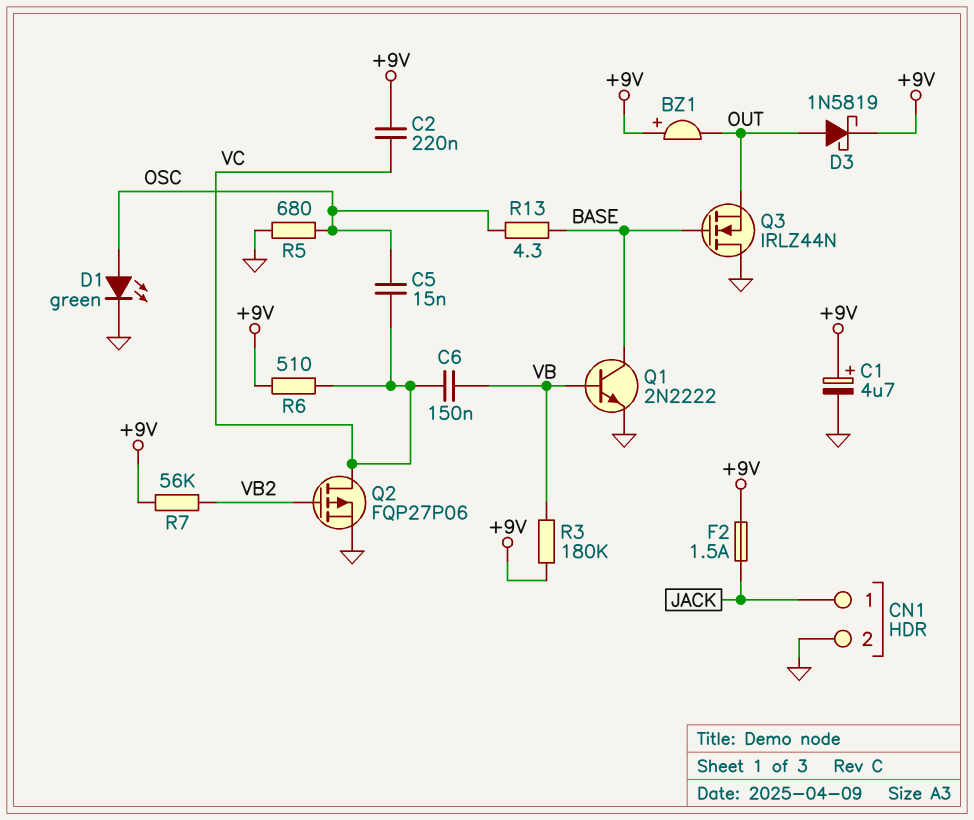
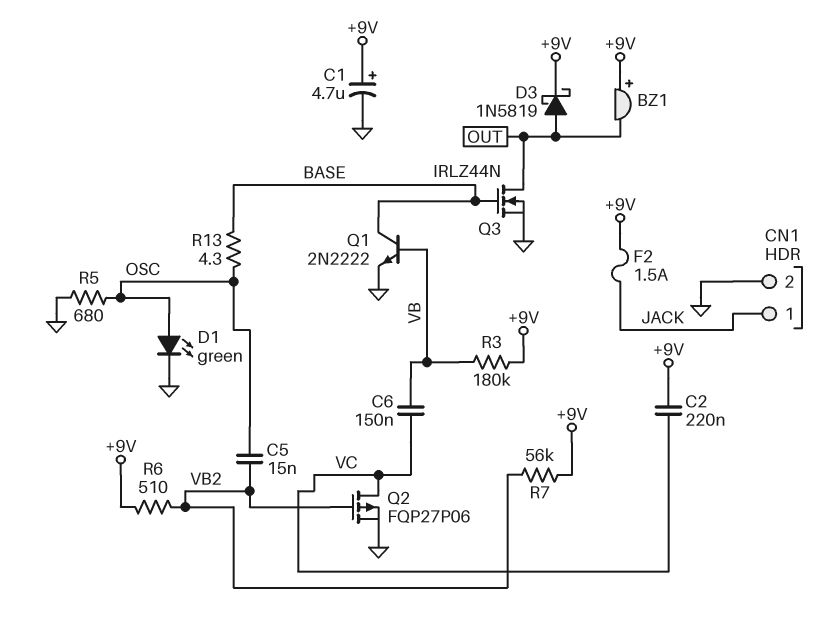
C5: 15nF (OSC, VC) -> 15nF (OSC, VB2)
Q3: NMOS IRLZ44N (G BASE, D GND, S OUT) -> NMOS IRLZ44N (G BASE, D OUT, S GND)
R6: 510 (+9V, VC) -> 510 (+9V, VB2)

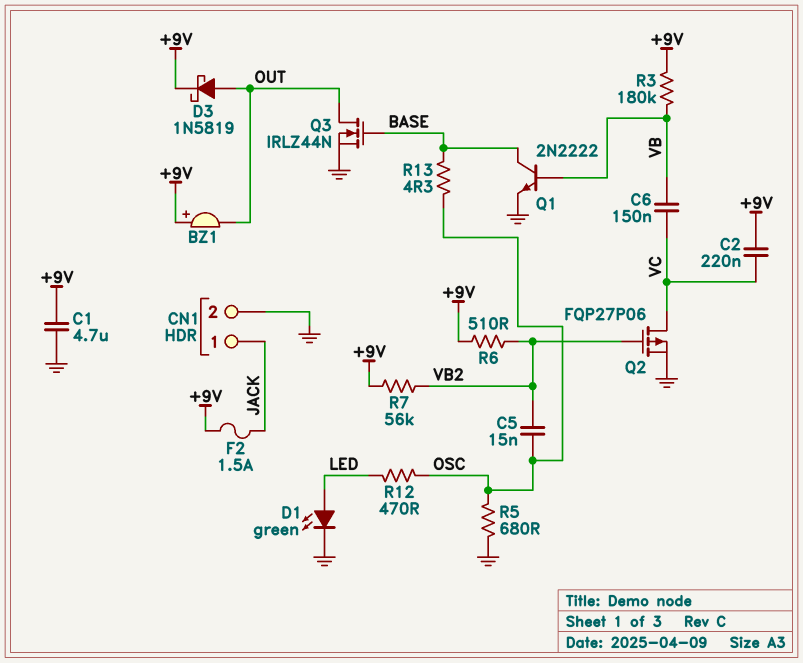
C1: 4.7uF (plus +9V, minus GND) -> 4.7uF (+9V, GND)
D1: LED green (A OSC, K GND) -> LED green (A LED, K GND)
R12: none -> 470 (LED, OSC)

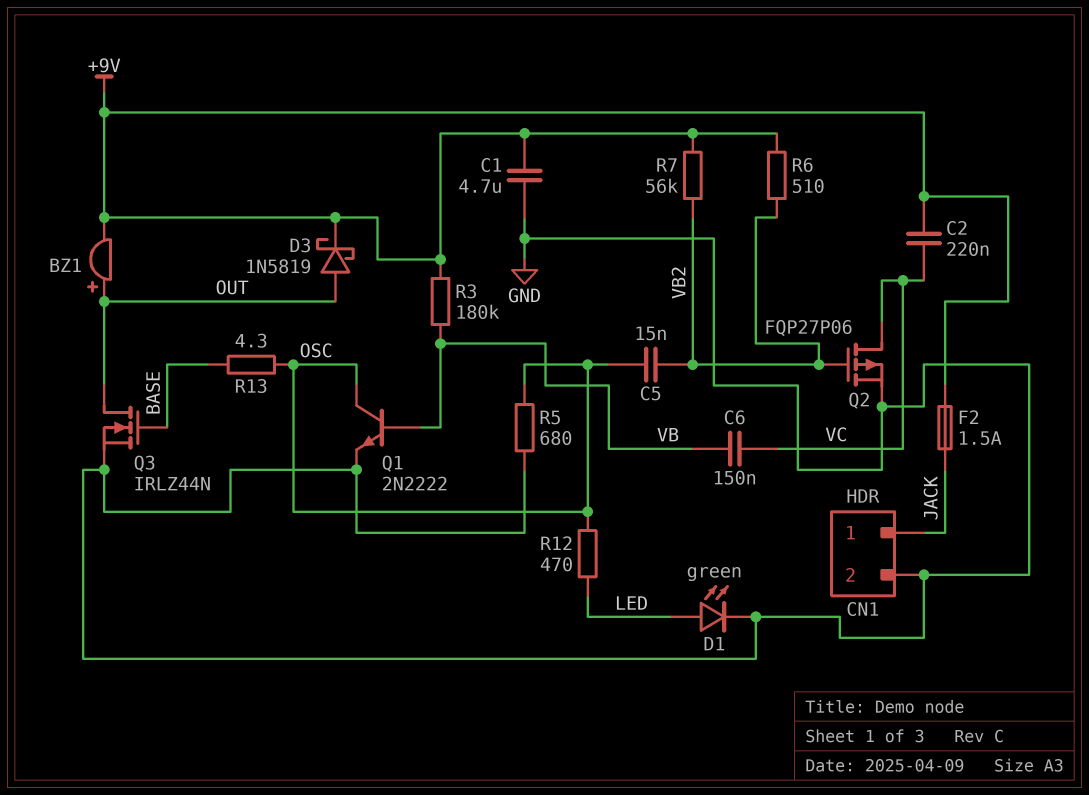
BZ1: buzzer (plus +9V, minus OUT) -> buzzer (plus OUT, minus +9V)
Q1: NPN 2N2222 (B VB, C BASE, E GND) -> NPN 2N2222 (B VB, C OSC, E GND)

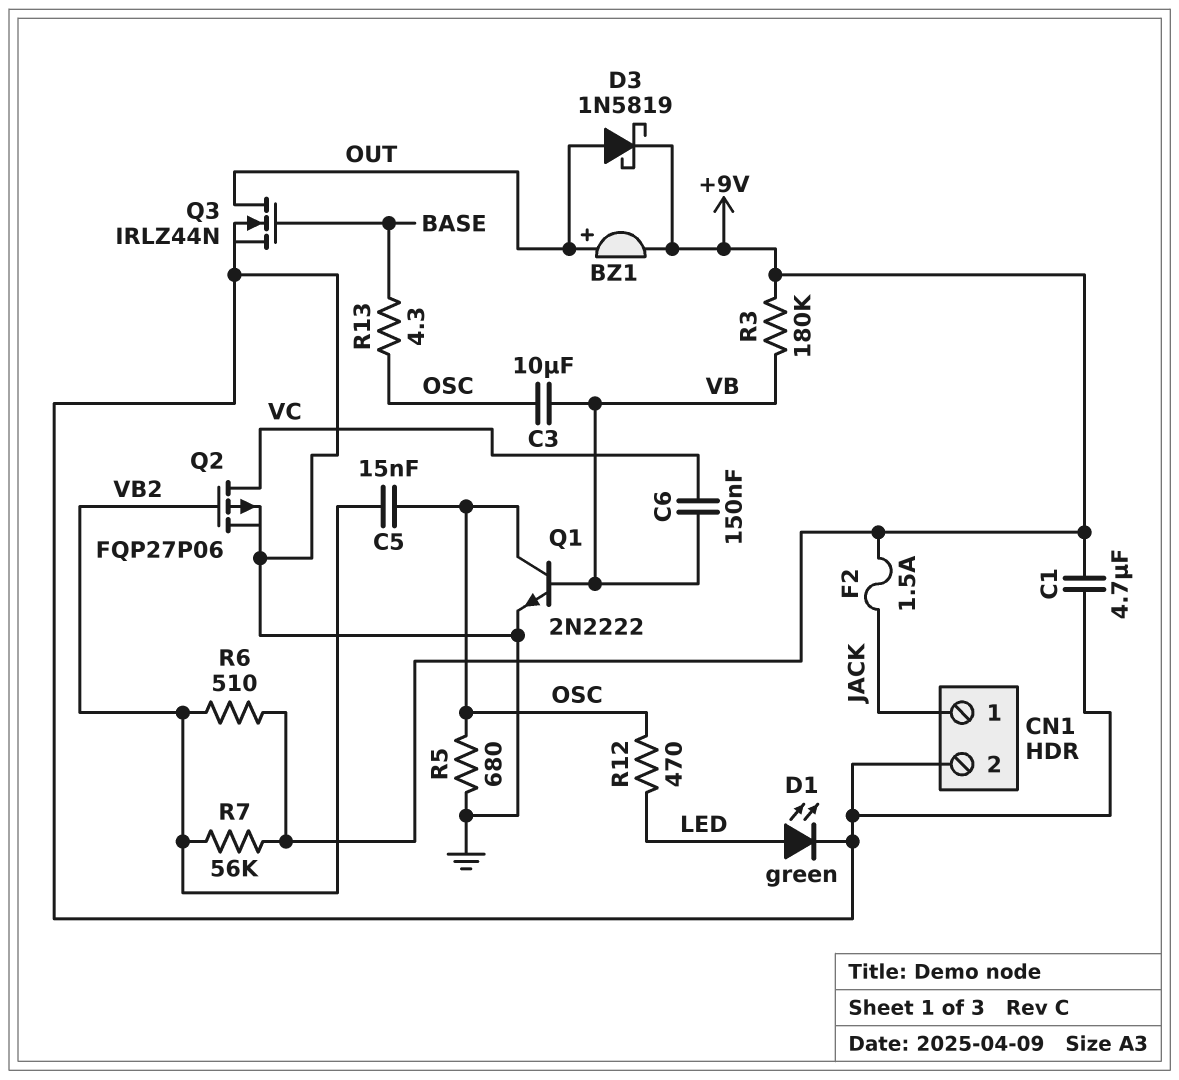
C2: 220nF (+9V, VC) -> none
C3: none -> 10uF (OSC, VB)

